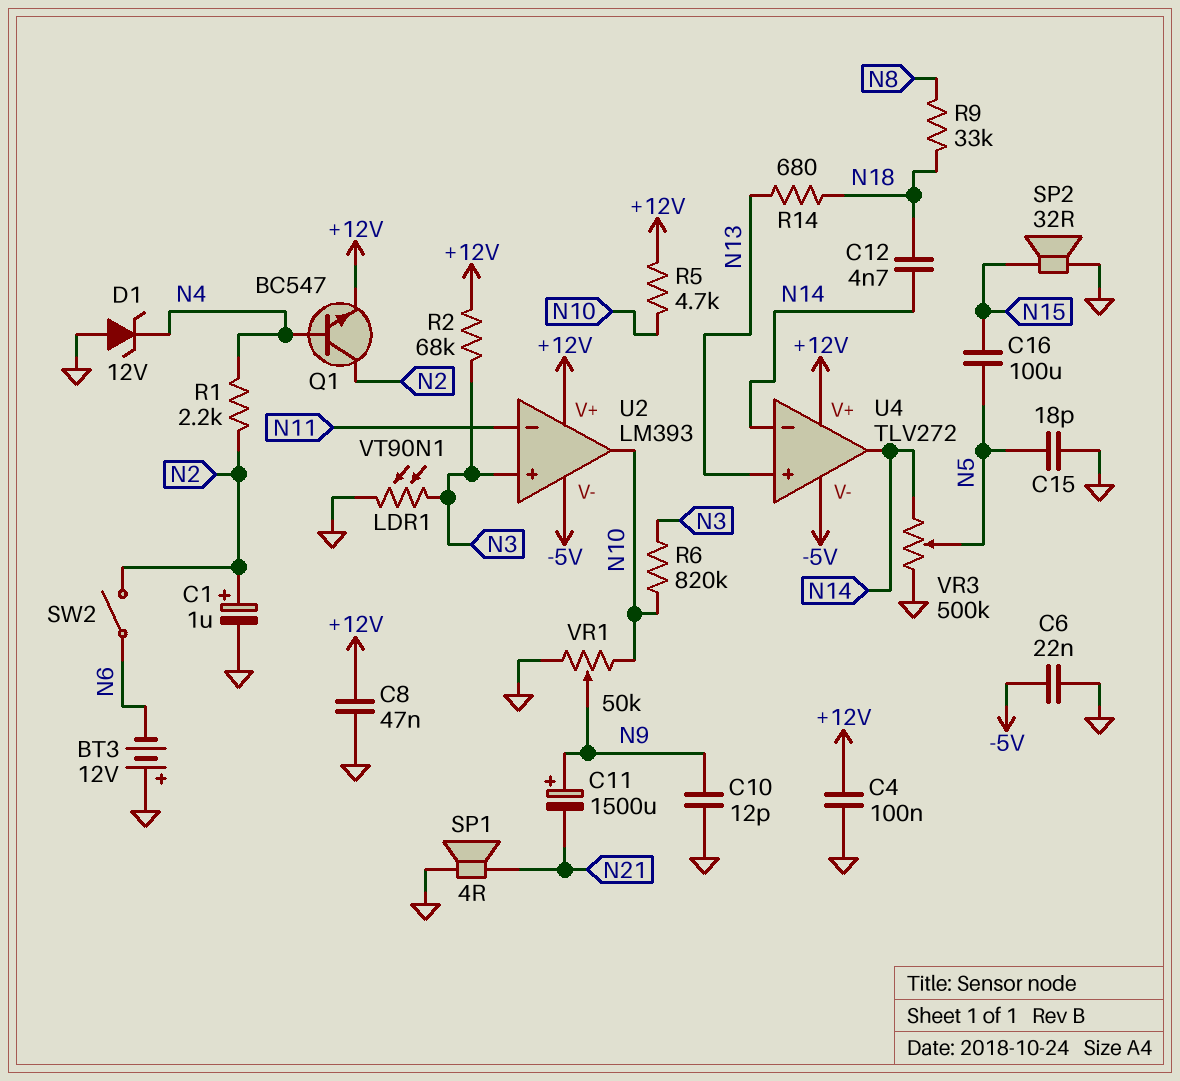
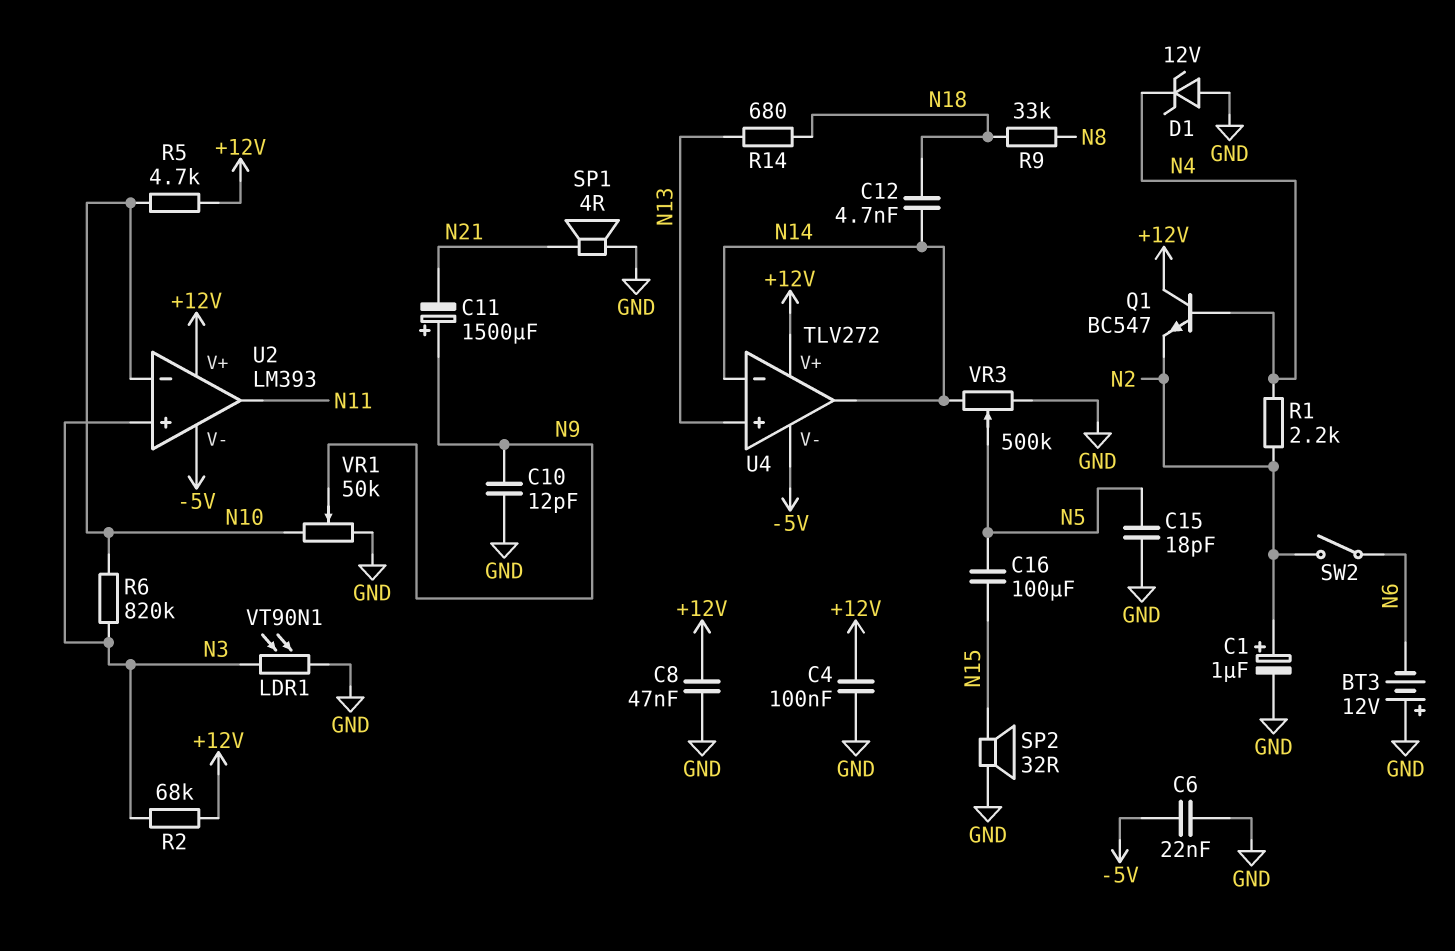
Q1: NPN BC547 (B N4, C N2, E +12V) -> NPN BC547 (B N4, C +12V, E N2)
U2 pin in-: N11 -> N10
U2 pin out: N10 -> N11

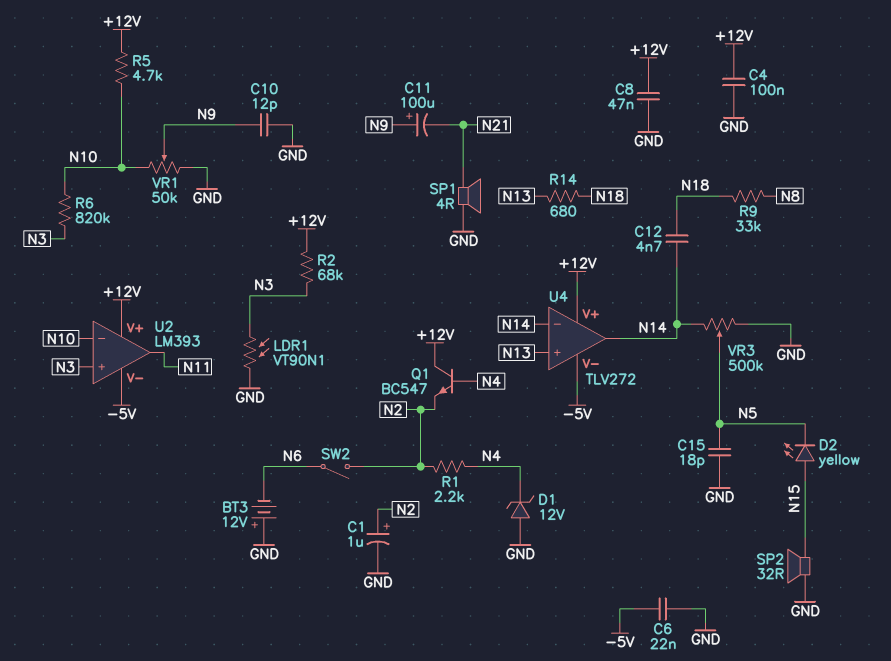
C11: 1500uF (plus N9, minus N21) -> 100uF (plus N9, minus N21)
C16: 100uF (N5, N15) -> none
D2: none -> LED yellow (A N15, K N5)

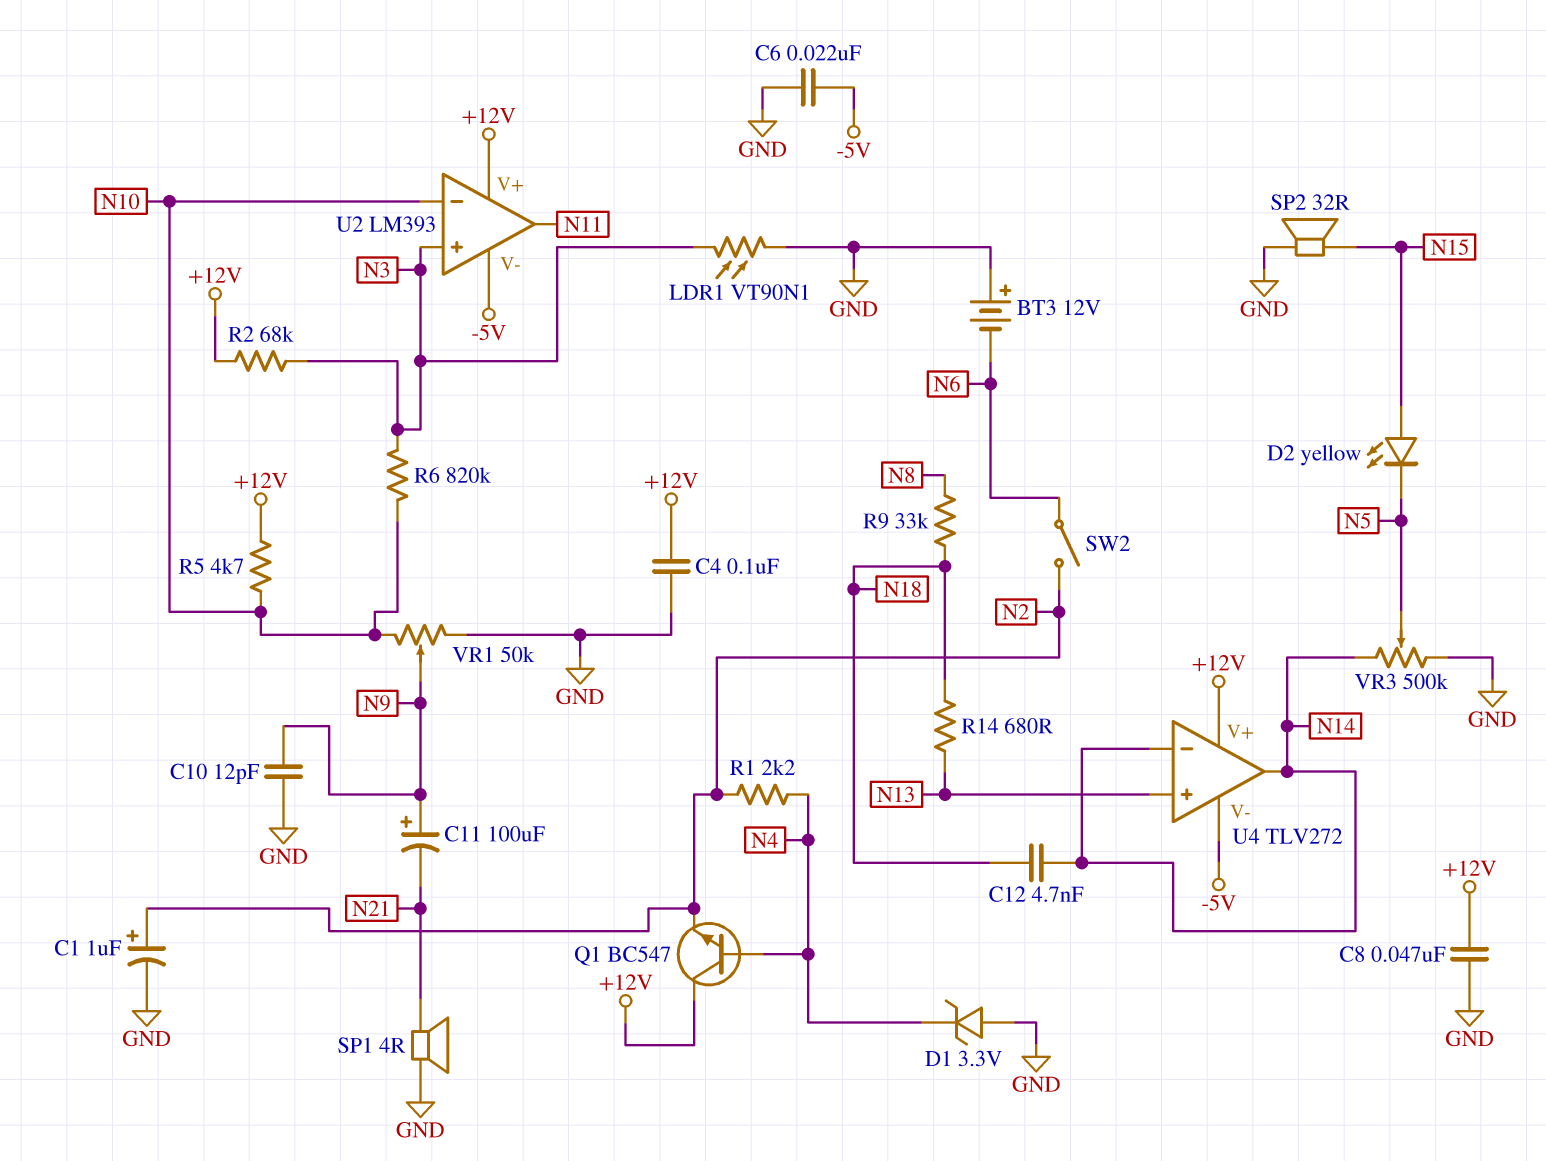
C15: 18pF (GND, N5) -> none
D1: zener 12V (A GND, K N4) -> zener 3.3V (A GND, K N4)

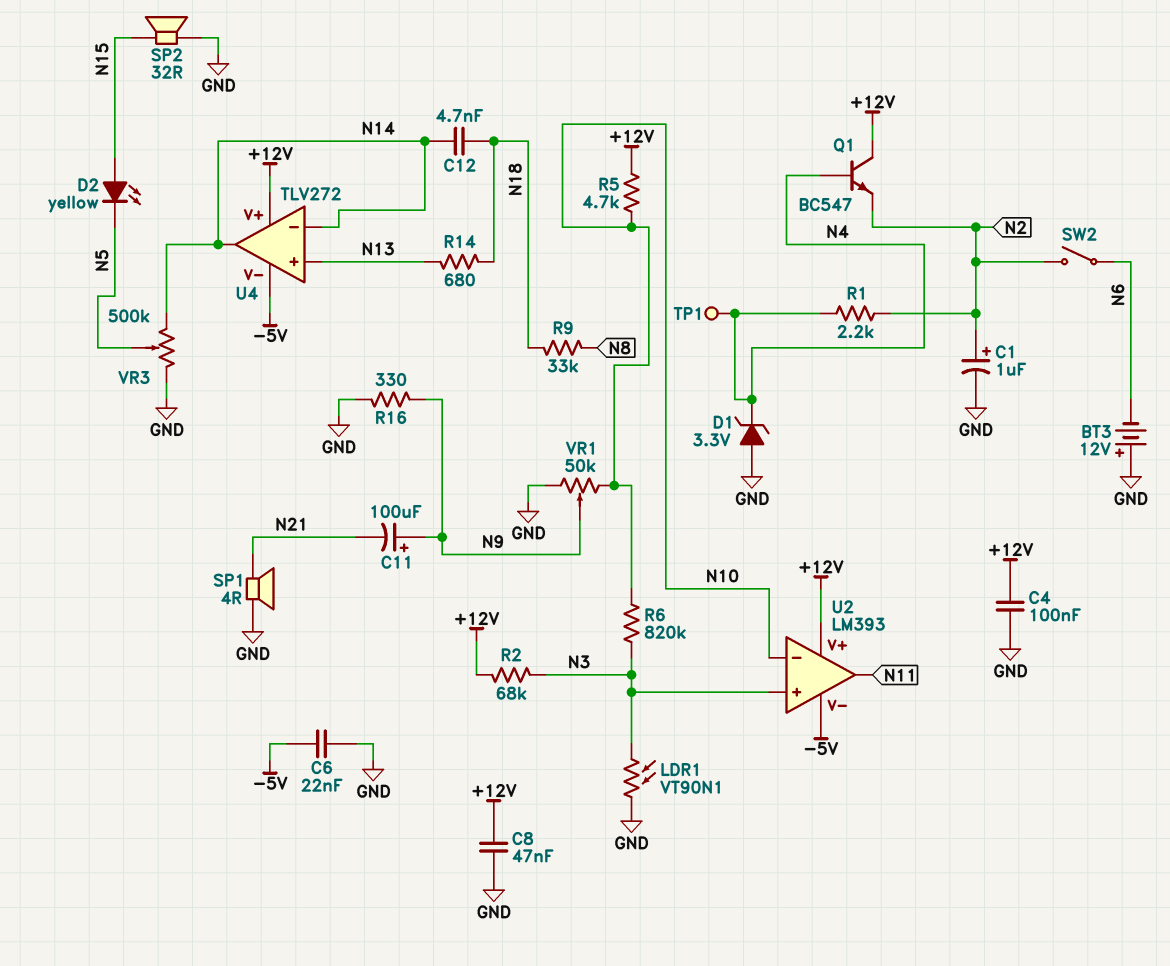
C10: 12pF (GND, N9) -> none
R16: none -> 330 (GND, N9)
TP1: none -> test point (N4)

